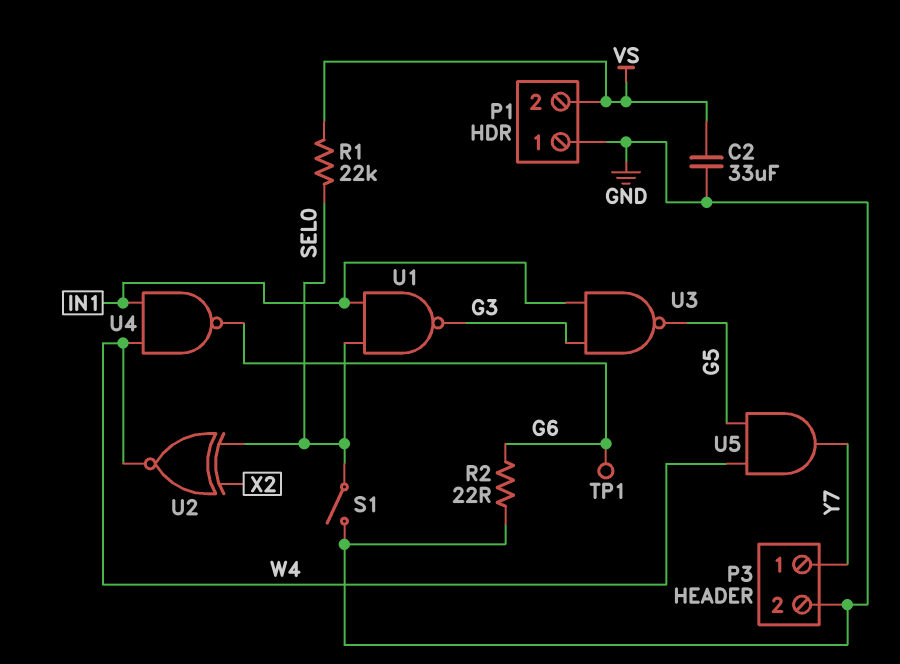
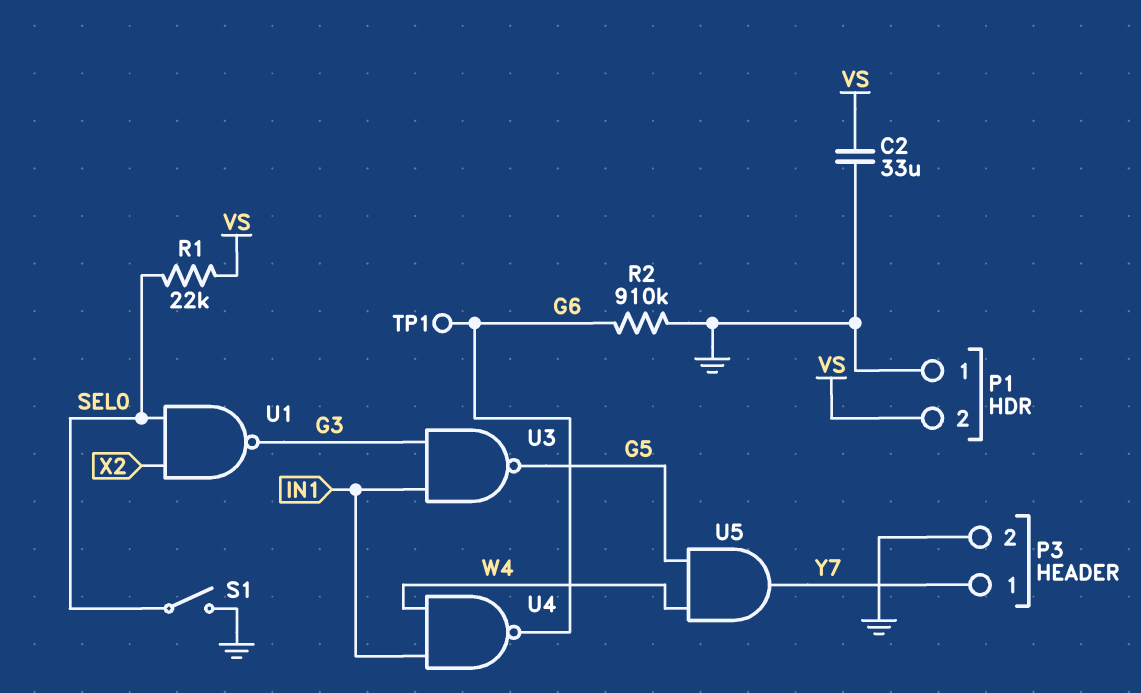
R2: 22 (G6, GND) -> 910k (G6, GND)
U1: NAND (in IN1, in SEL0, out G3) -> NAND (in SEL0, in X2, out G3)
U2: XNOR (in SEL0, in X2, out W4) -> none

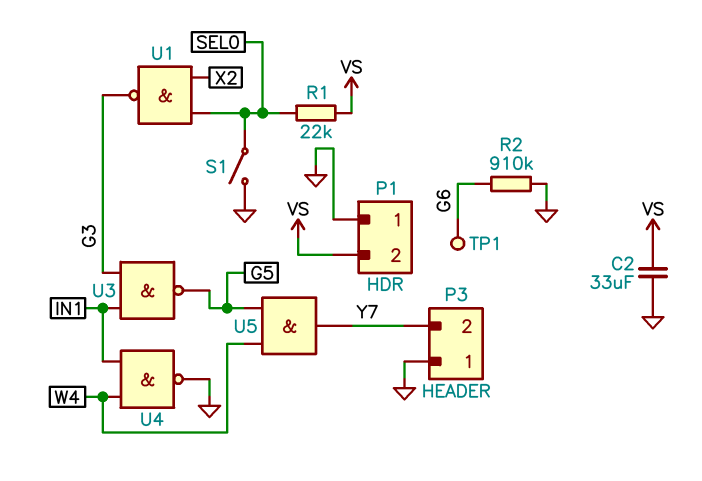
P3 pin 1: Y7 -> GND
P3 pin 2: GND -> Y7
U4: NAND (in IN1, in W4, out G6) -> NAND (in IN1, in W4, out GND)

